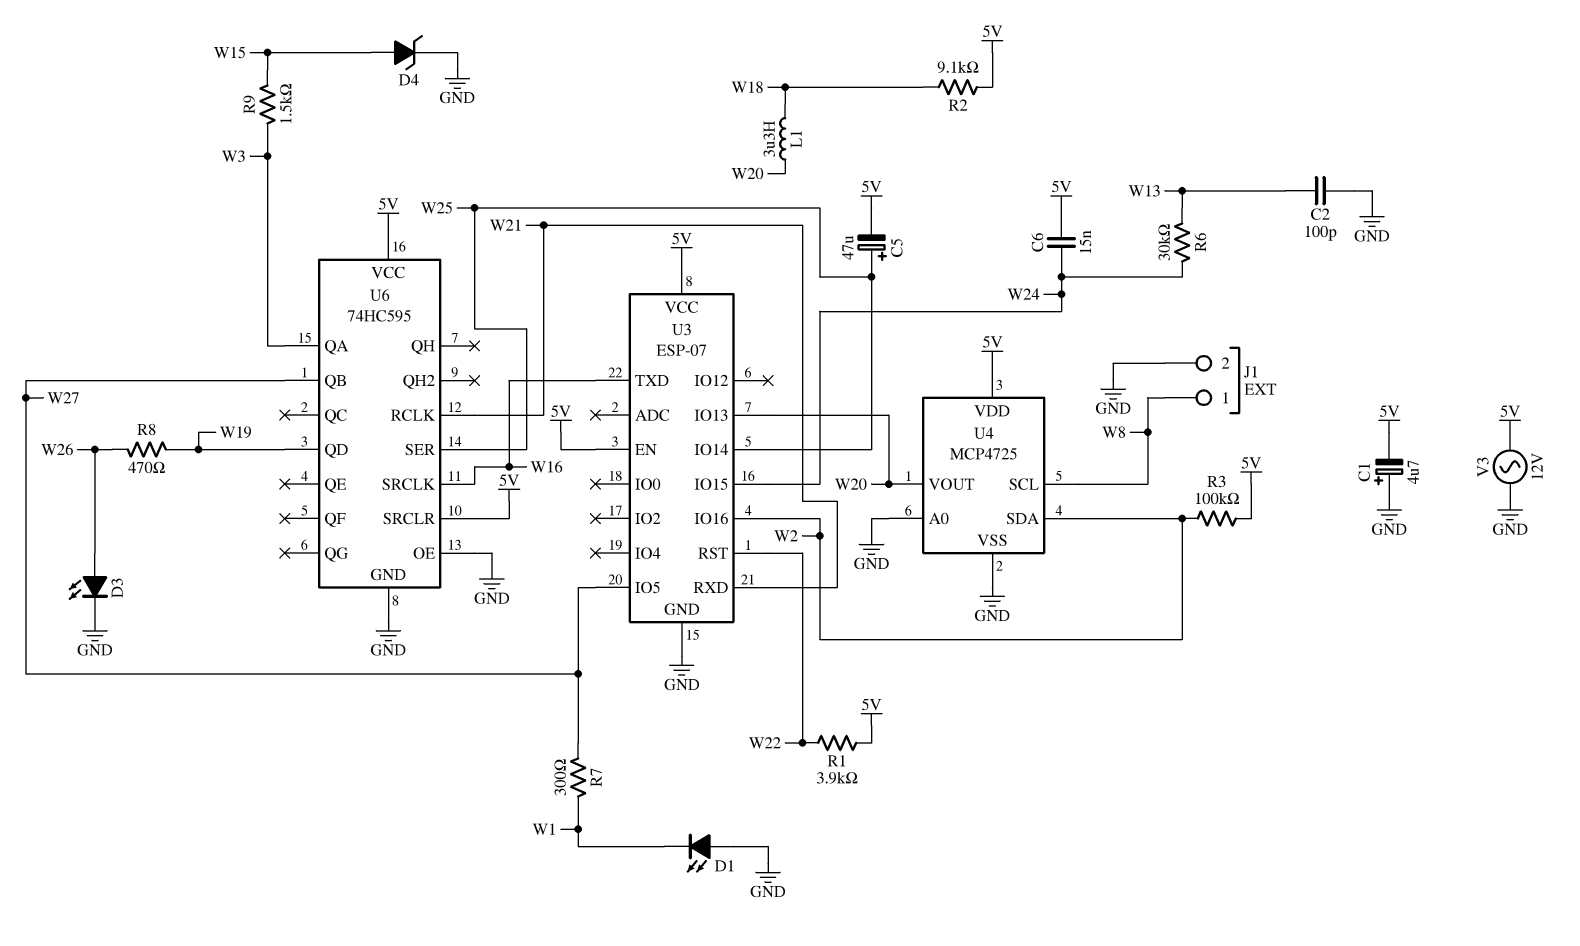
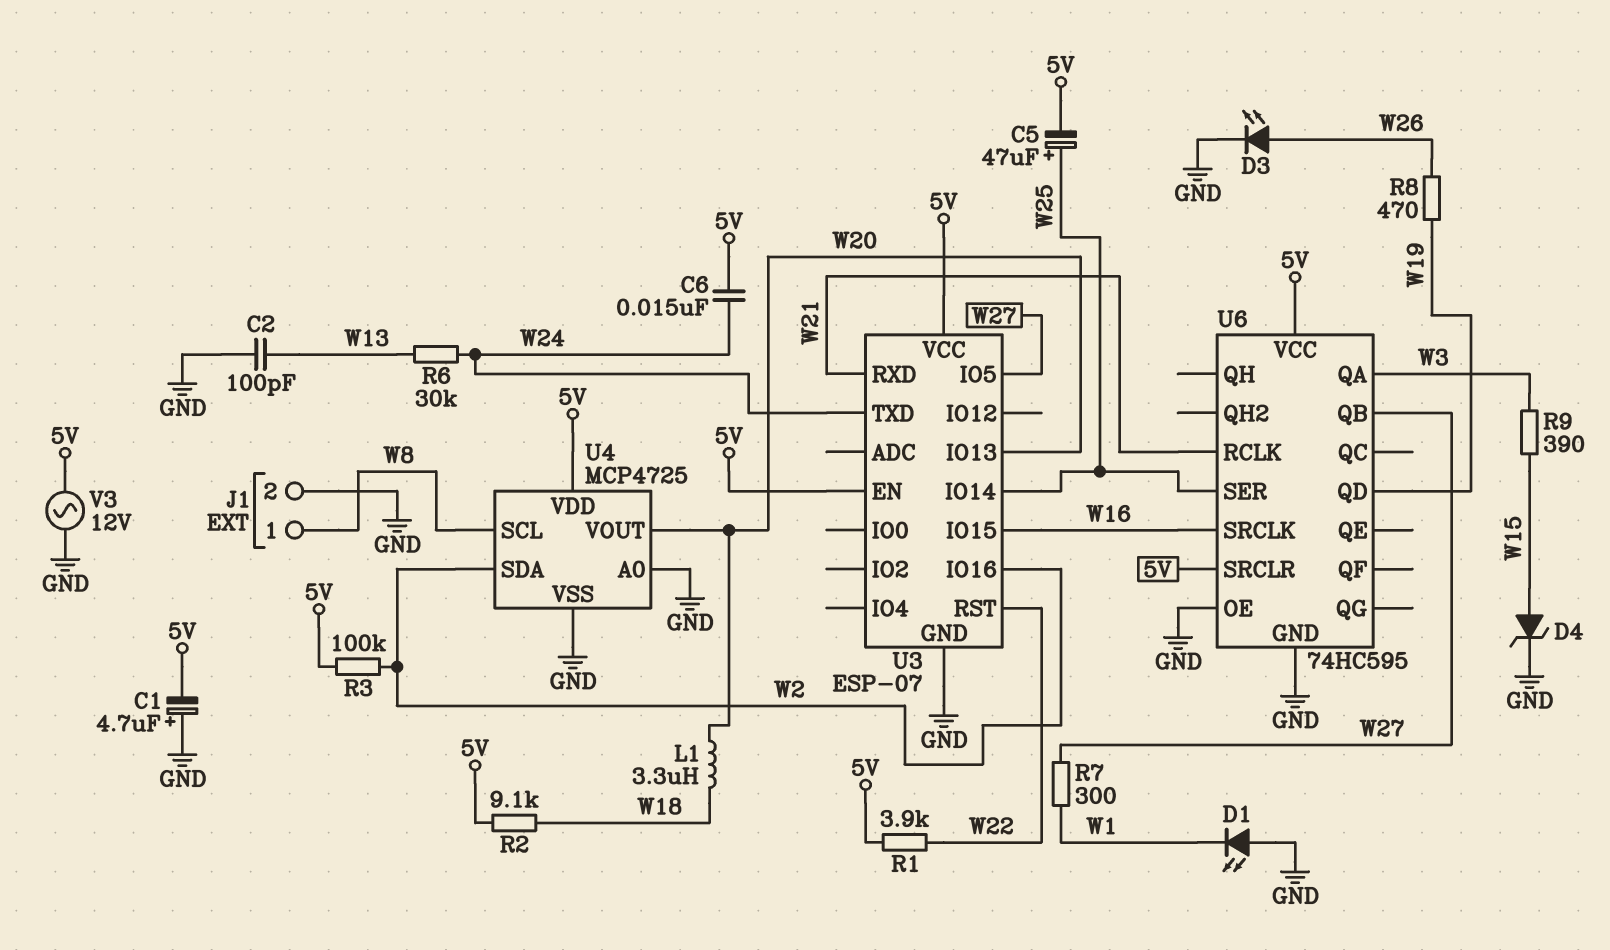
R9: 1.5k (W3, W15) -> 390 (W3, W15)
U3 pin IO15: W24 -> W16
U3 pin TXD: W16 -> W24

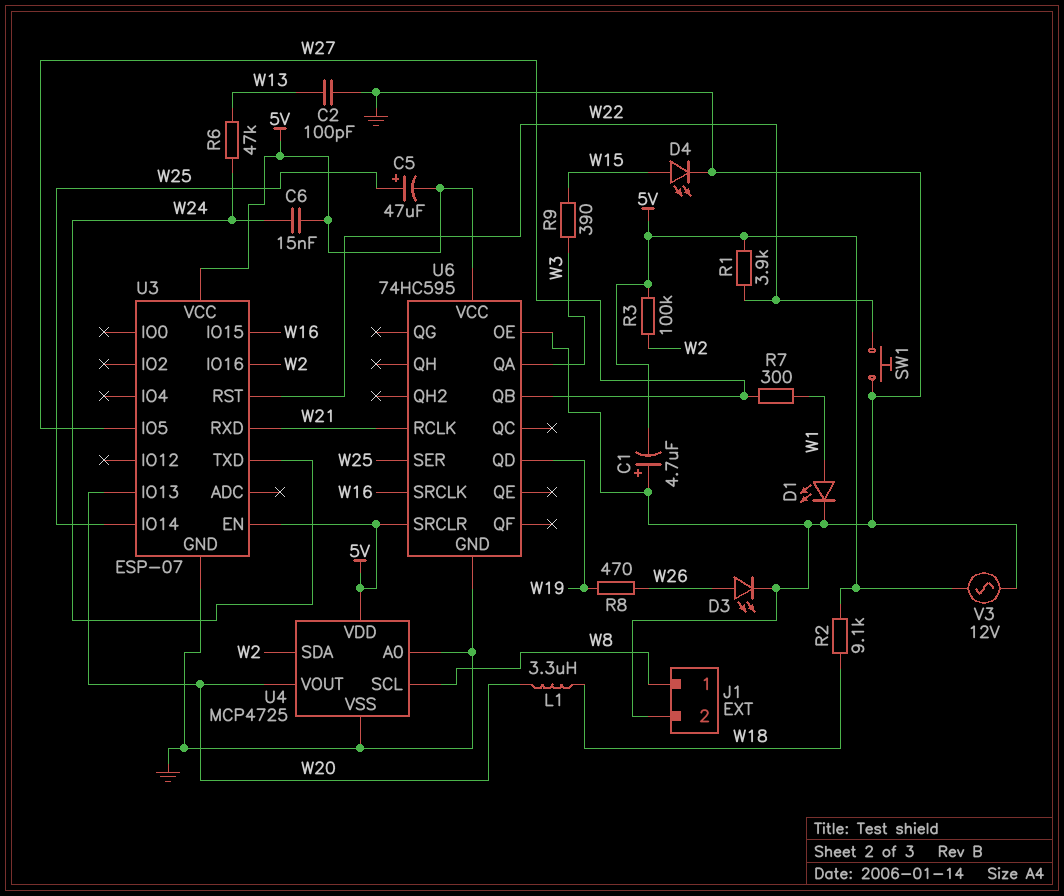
D1: LED (A GND, K W1) -> LED (A W1, K GND)
D4: zener (A W15, K GND) -> LED (A W15, K GND)
R6: 30k (W13, W24) -> 47k (W13, W24)
SW1: none -> button (GND, W22)

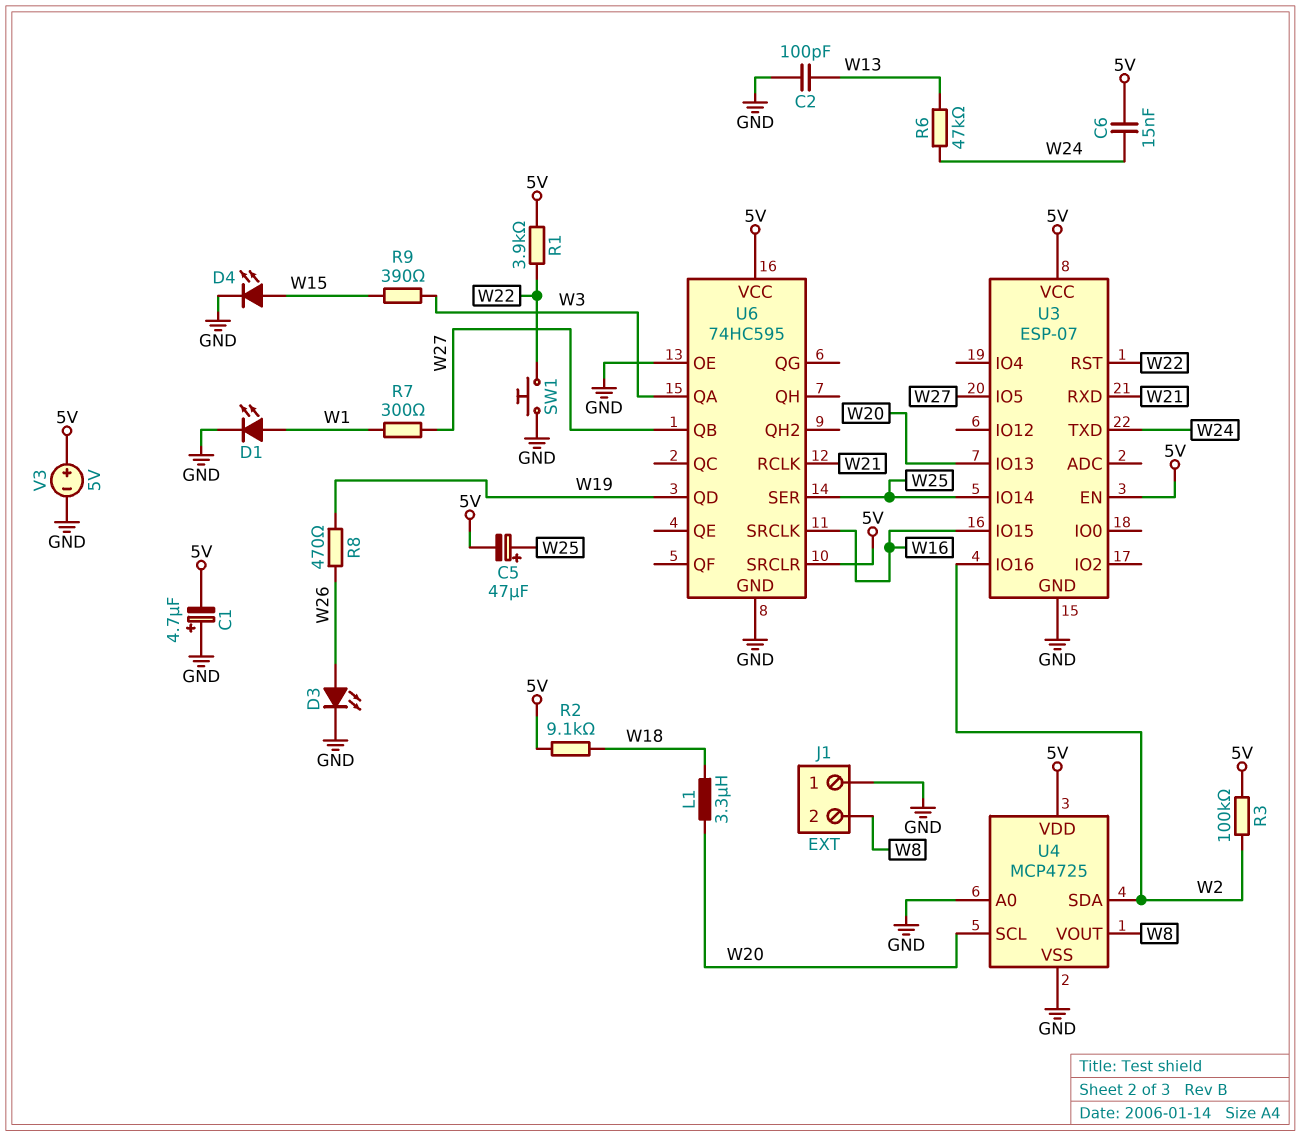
J1 pin 1: W8 -> GND
J1 pin 2: GND -> W8
U4 pin SCL: W8 -> W20
U4 pin VOUT: W20 -> W8
V3: AC 12V (5V, GND) -> 5V (plus 5V, minus GND)

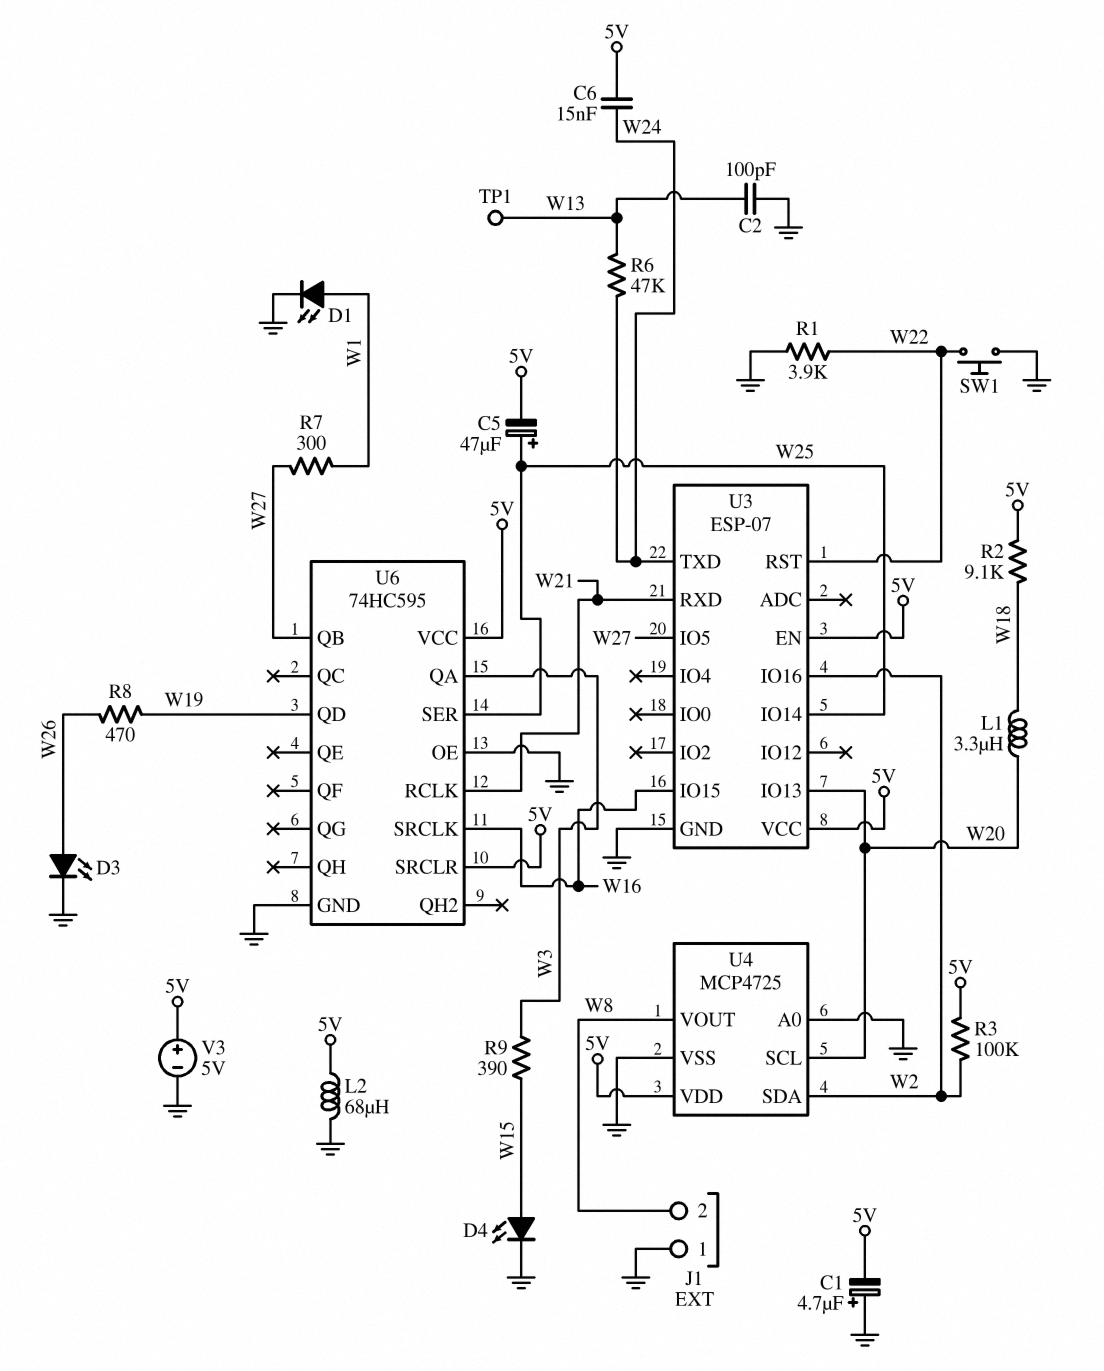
L2: none -> 68uH (5V, GND)
R1: 3.9k (5V, W22) -> 3.9k (GND, W22)
TP1: none -> test point (W13)

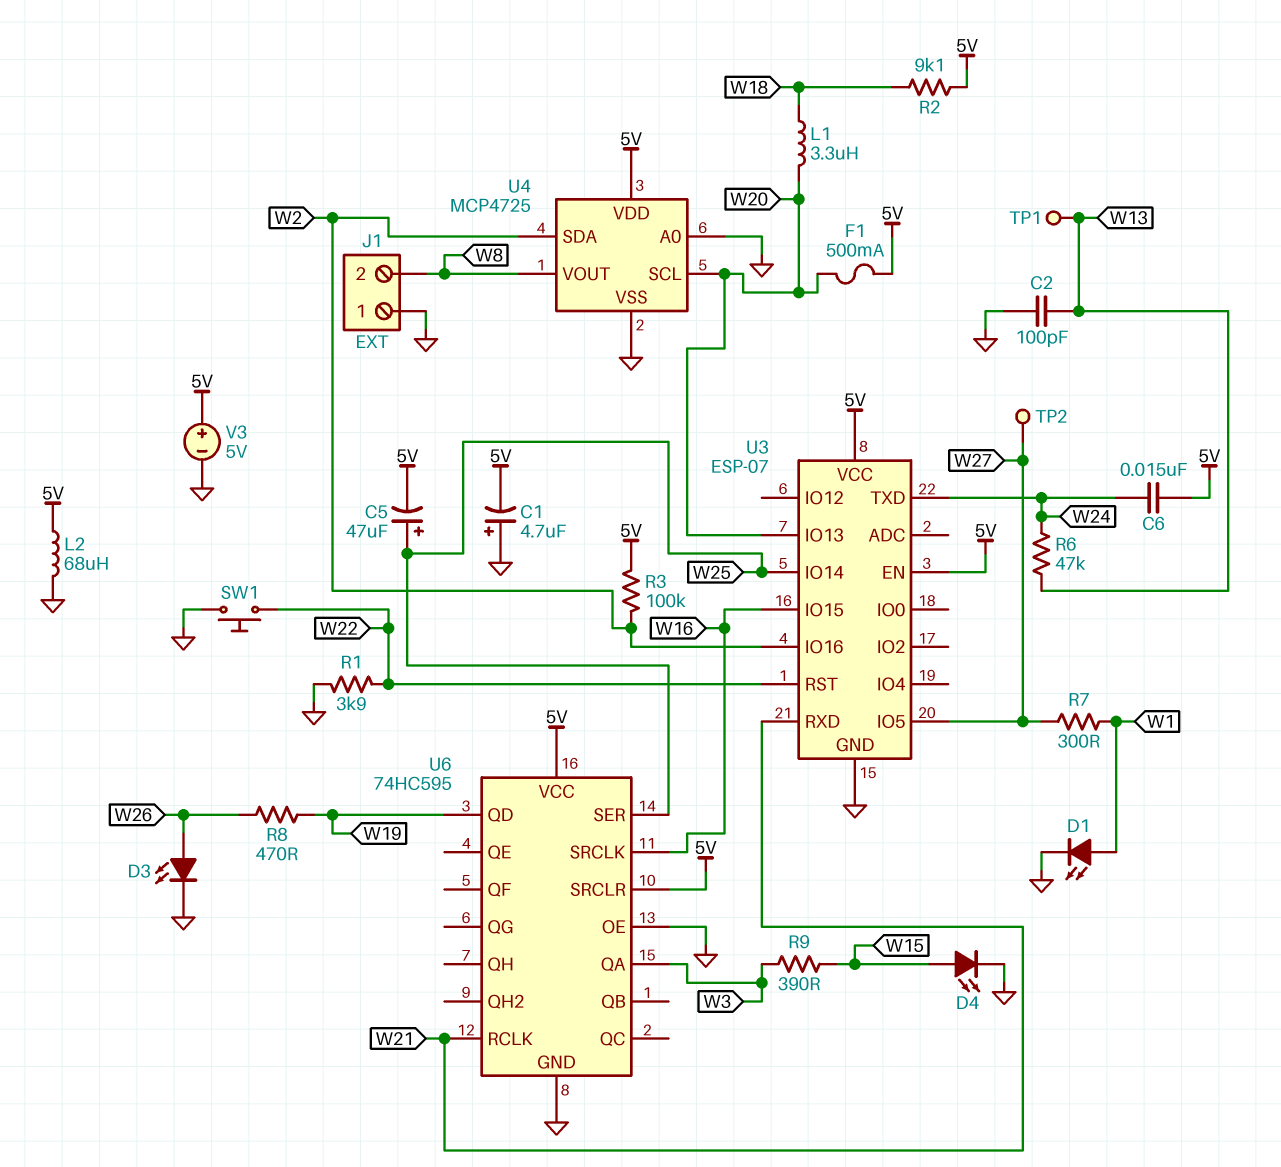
F1: none -> 500mA (5V, W20)
TP2: none -> test point (W27)
U6 pin QB: W27 -> none

